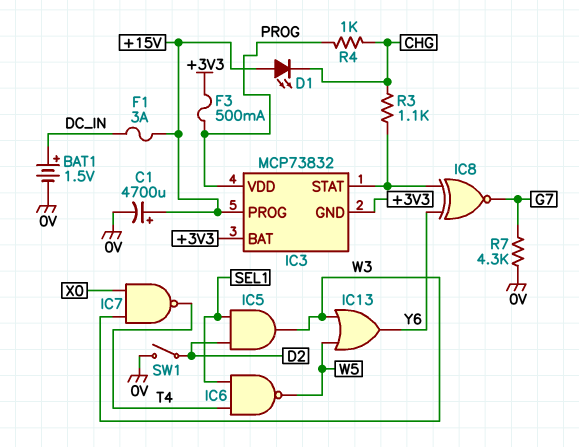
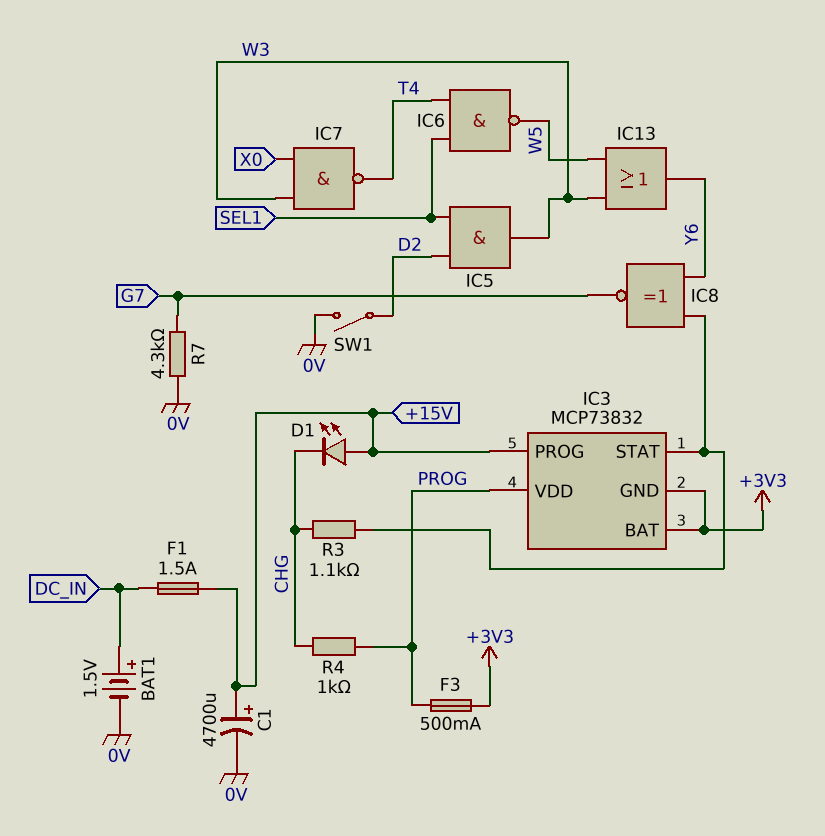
F1: 3A (+15V, DC_IN) -> 1.5A (+15V, DC_IN)

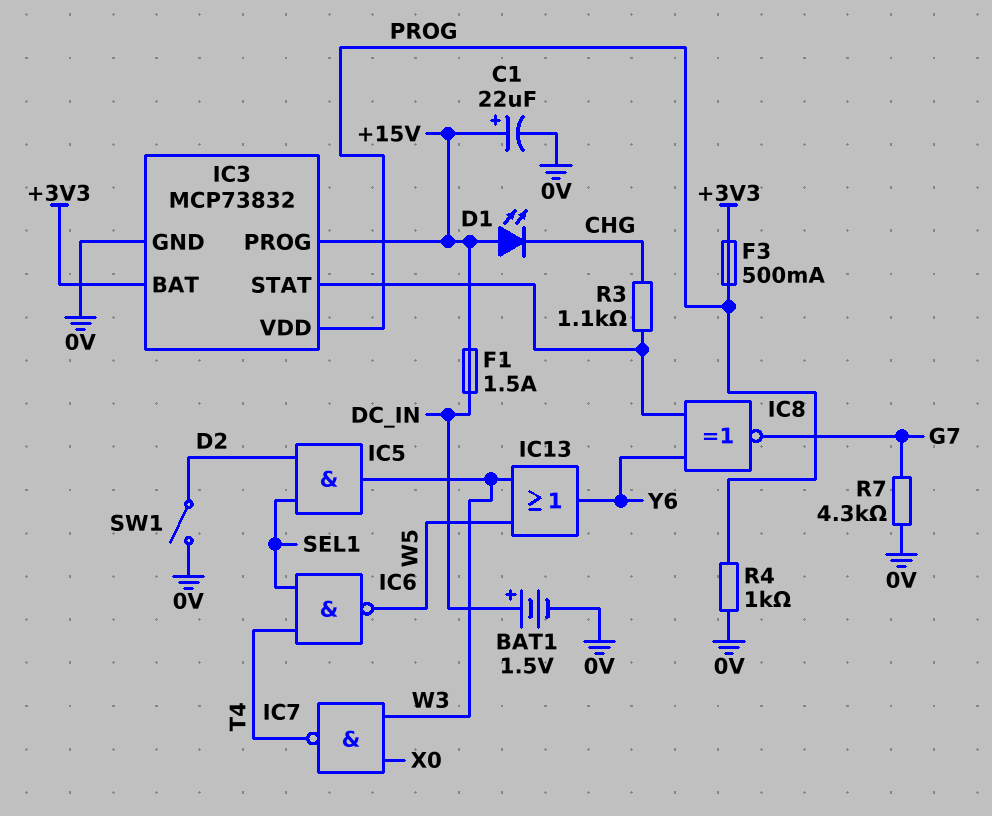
C1: 4700uF (plus +15V, minus 0V) -> 22uF (plus +15V, minus 0V)
IC3 pin GND: +3V3 -> 0V
R4: 1k (CHG, PROG) -> 1k (0V, PROG)

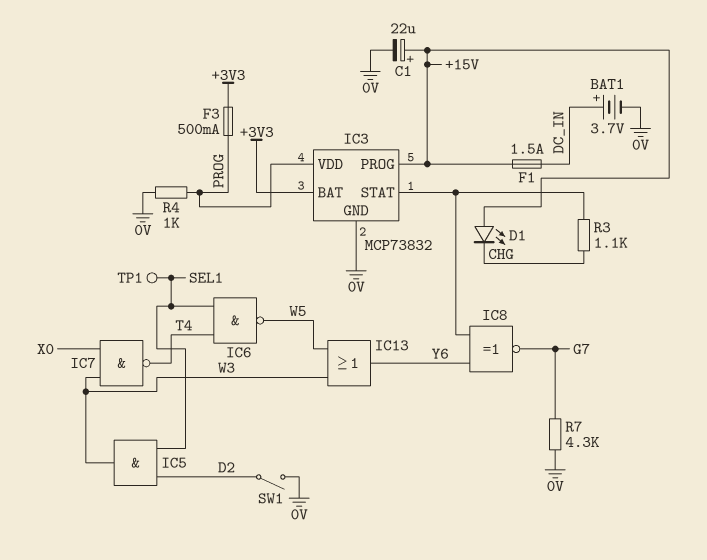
BAT1: 1.5V (plus DC_IN, minus 0V) -> 3.7V (plus DC_IN, minus 0V)
TP1: none -> test point (SEL1)

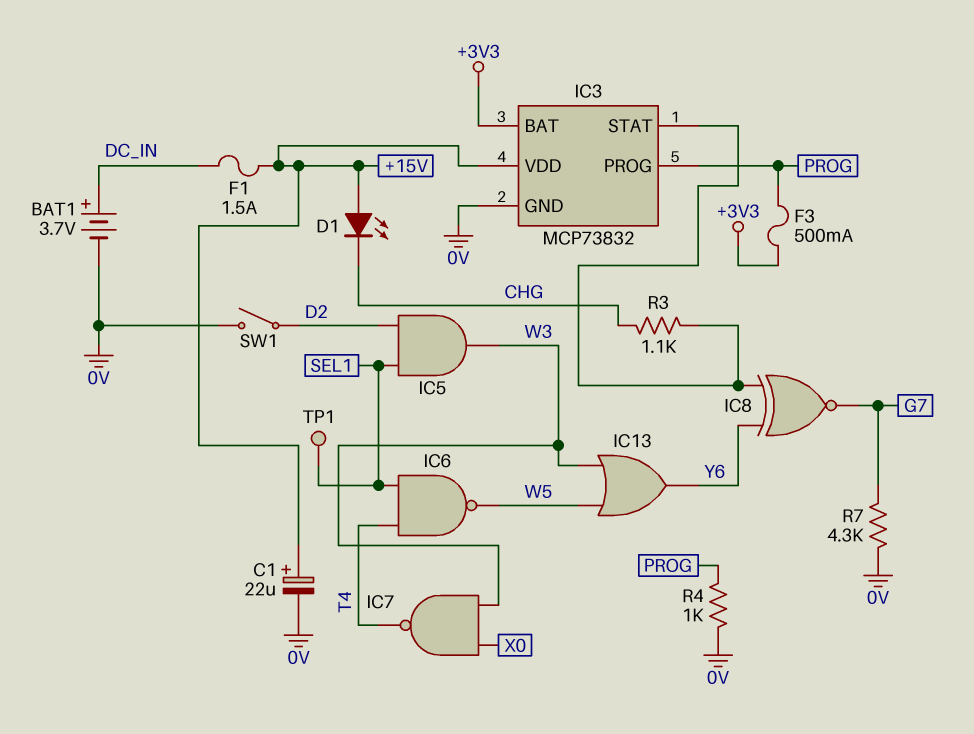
IC3 pin PROG: +15V -> PROG
IC3 pin VDD: PROG -> +15V

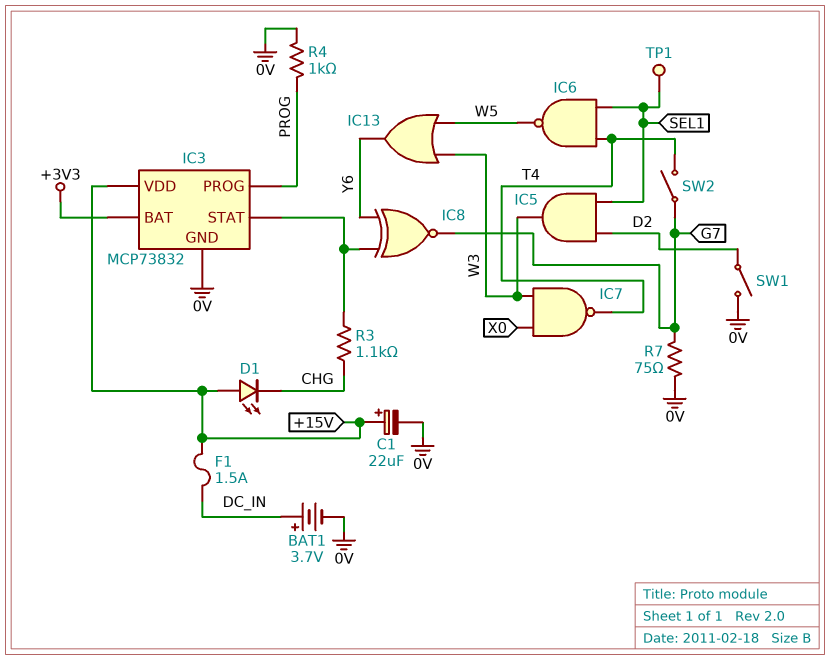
F3: 500mA (+3V3, PROG) -> none
R7: 4.3k (0V, G7) -> 75 (0V, G7)
SW2: none -> switch (G7, T4)

